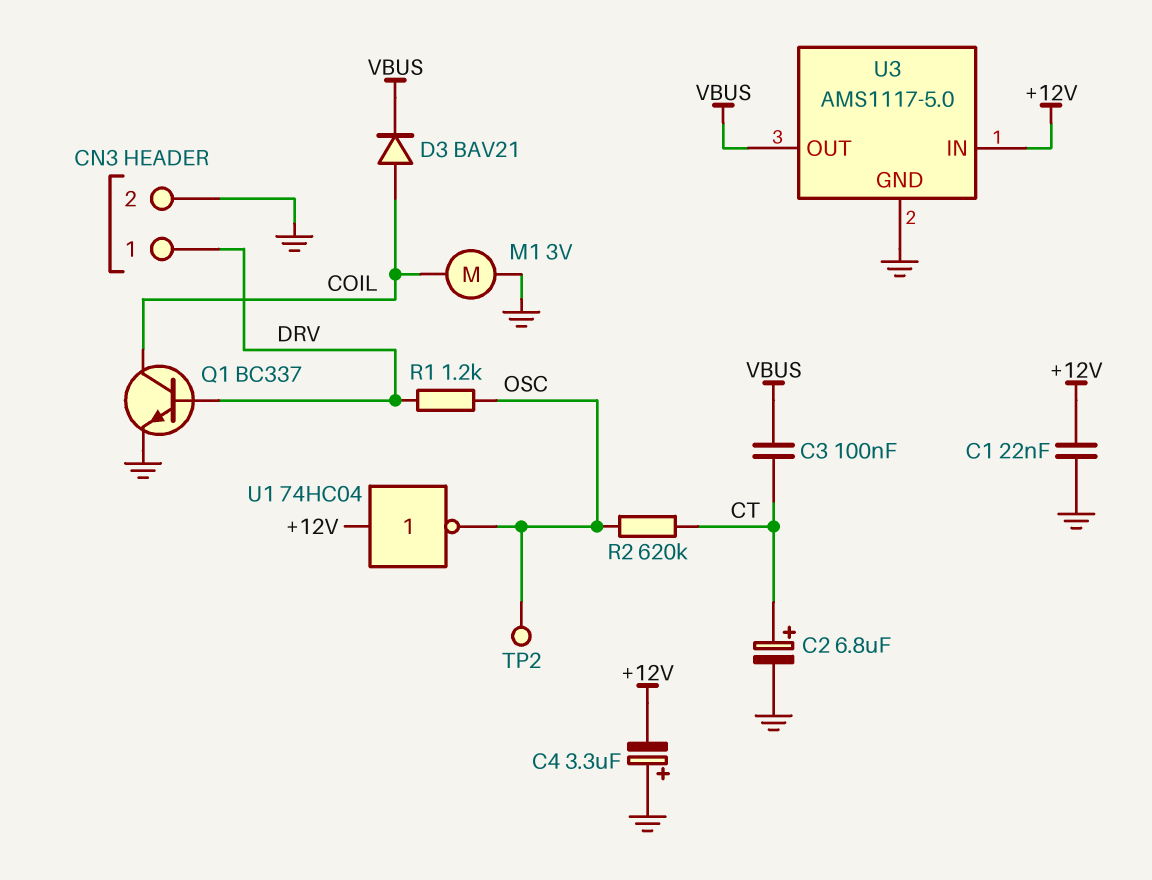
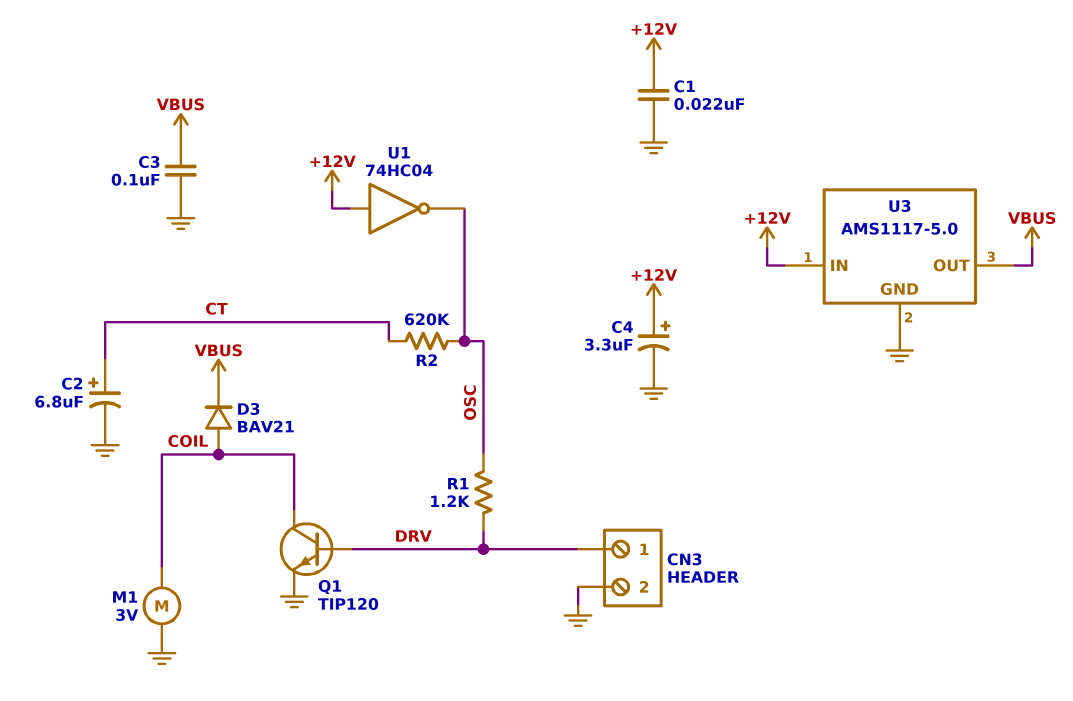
C3: 100nF (CT, VBUS) -> 100nF (GND, VBUS)
C4: 3.3uF (plus GND, minus +12V) -> 3.3uF (plus +12V, minus GND)
Q1: NPN BC337 (B DRV, C COIL, E GND) -> NPN TIP120 (B DRV, C COIL, E GND)
TP2: test point (OSC) -> none

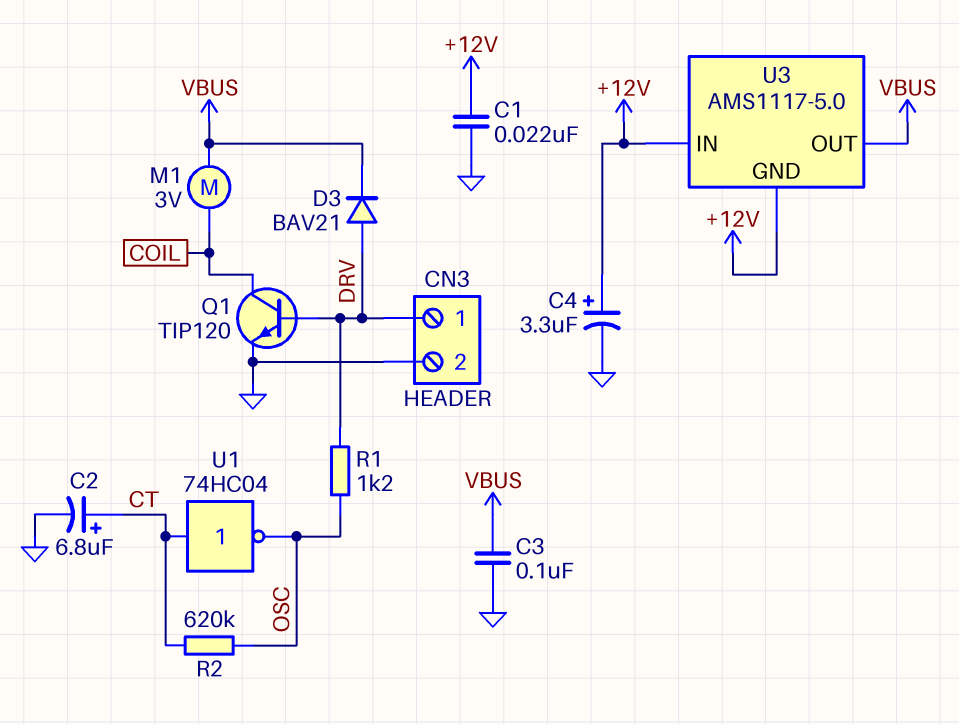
D3: diode BAV21 (A COIL, K VBUS) -> diode BAV21 (A DRV, K VBUS)
M1: motor 3V (COIL, GND) -> motor 3V (COIL, VBUS)
U1: NOT 74HC04 (in +12V, out OSC) -> NOT 74HC04 (in CT, out OSC)
U3 pin GND: GND -> +12V

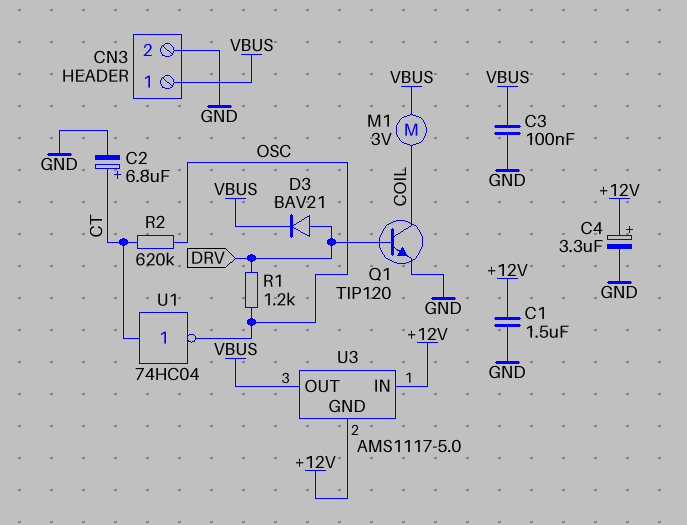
C1: 22nF (+12V, GND) -> 1.5uF (+12V, GND)
CN3 pin 1: DRV -> VBUS

